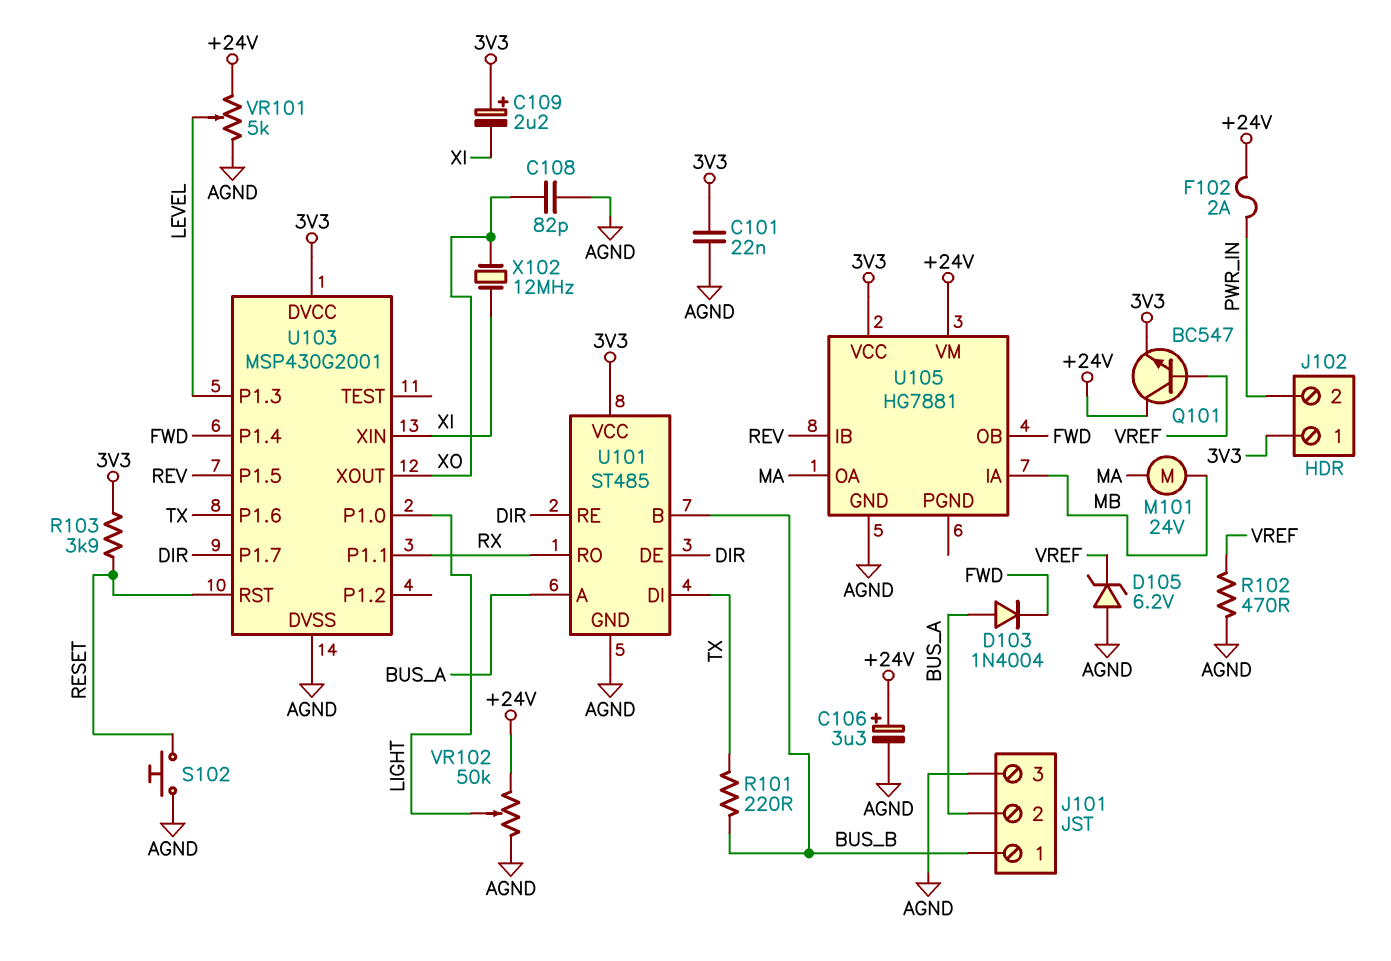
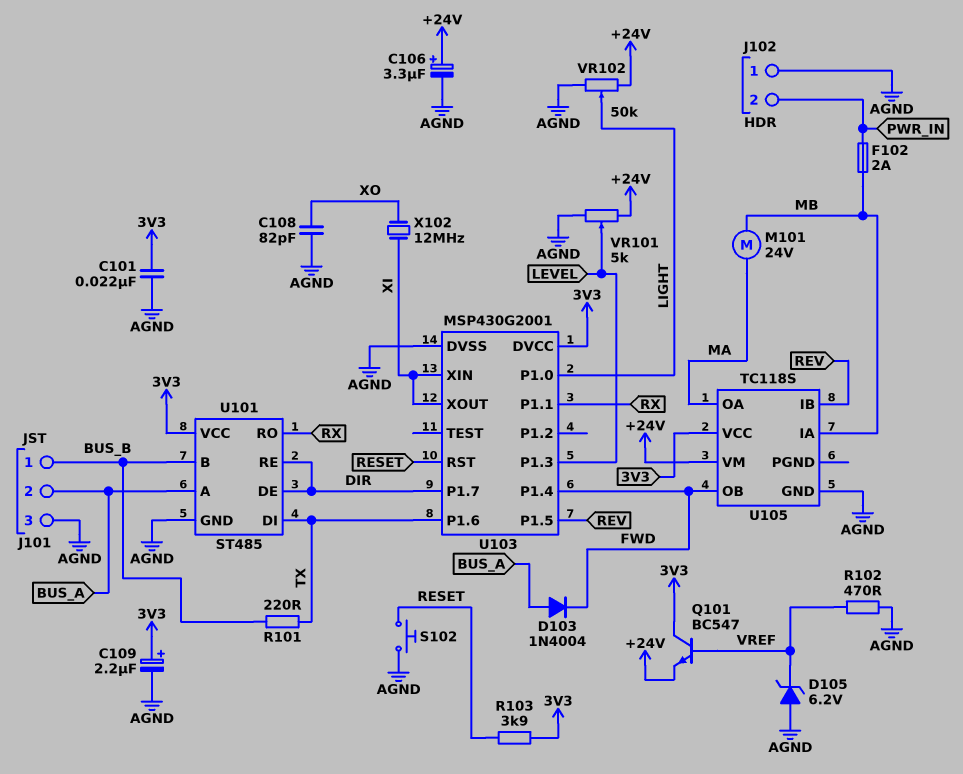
C109: 2.2uF (plus 3V3, minus XI) -> 2.2uF (plus 3V3, minus AGND)
F102: 2A (+24V, PWR_IN) -> 2A (MB, PWR_IN)
J102 pin 1: 3V3 -> AGND
Q101: NPN BC547 (B VREF, C +24V, E 3V3) -> NPN BC547 (B VREF, C 3V3, E +24V)
U103 pin XOUT: XO -> XI
U105: HG7881 -> TC118S

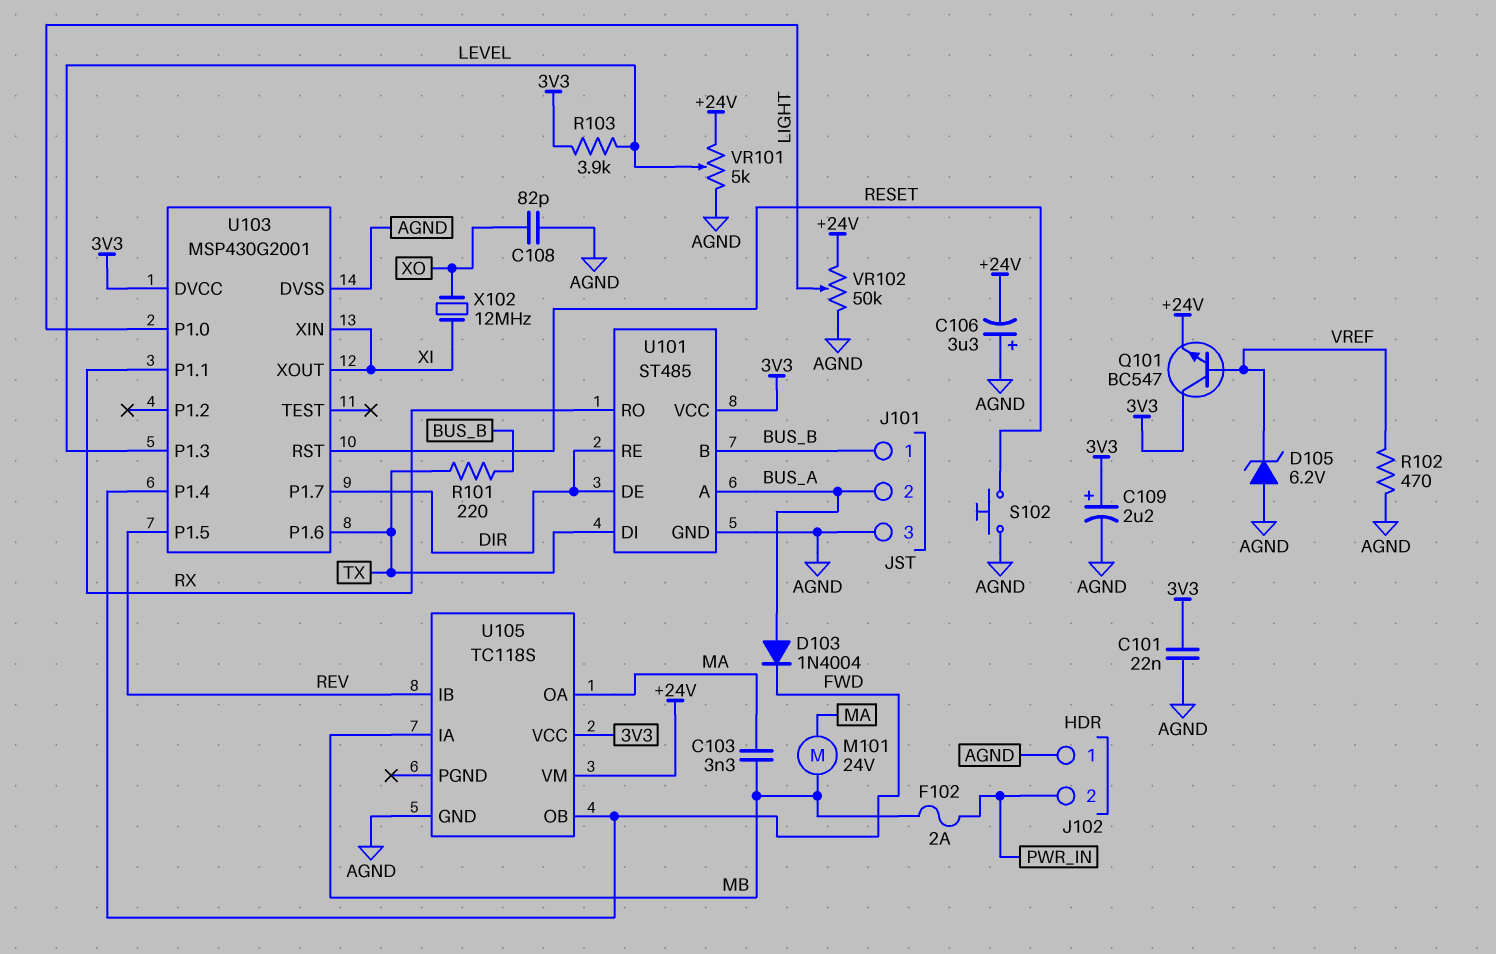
C103: none -> 3.3nF (MA, MB)
C106: 3.3uF (plus +24V, minus AGND) -> 3.3uF (plus AGND, minus +24V)
R103: 3.9k (3V3, RESET) -> 3.9k (3V3, LEVEL)

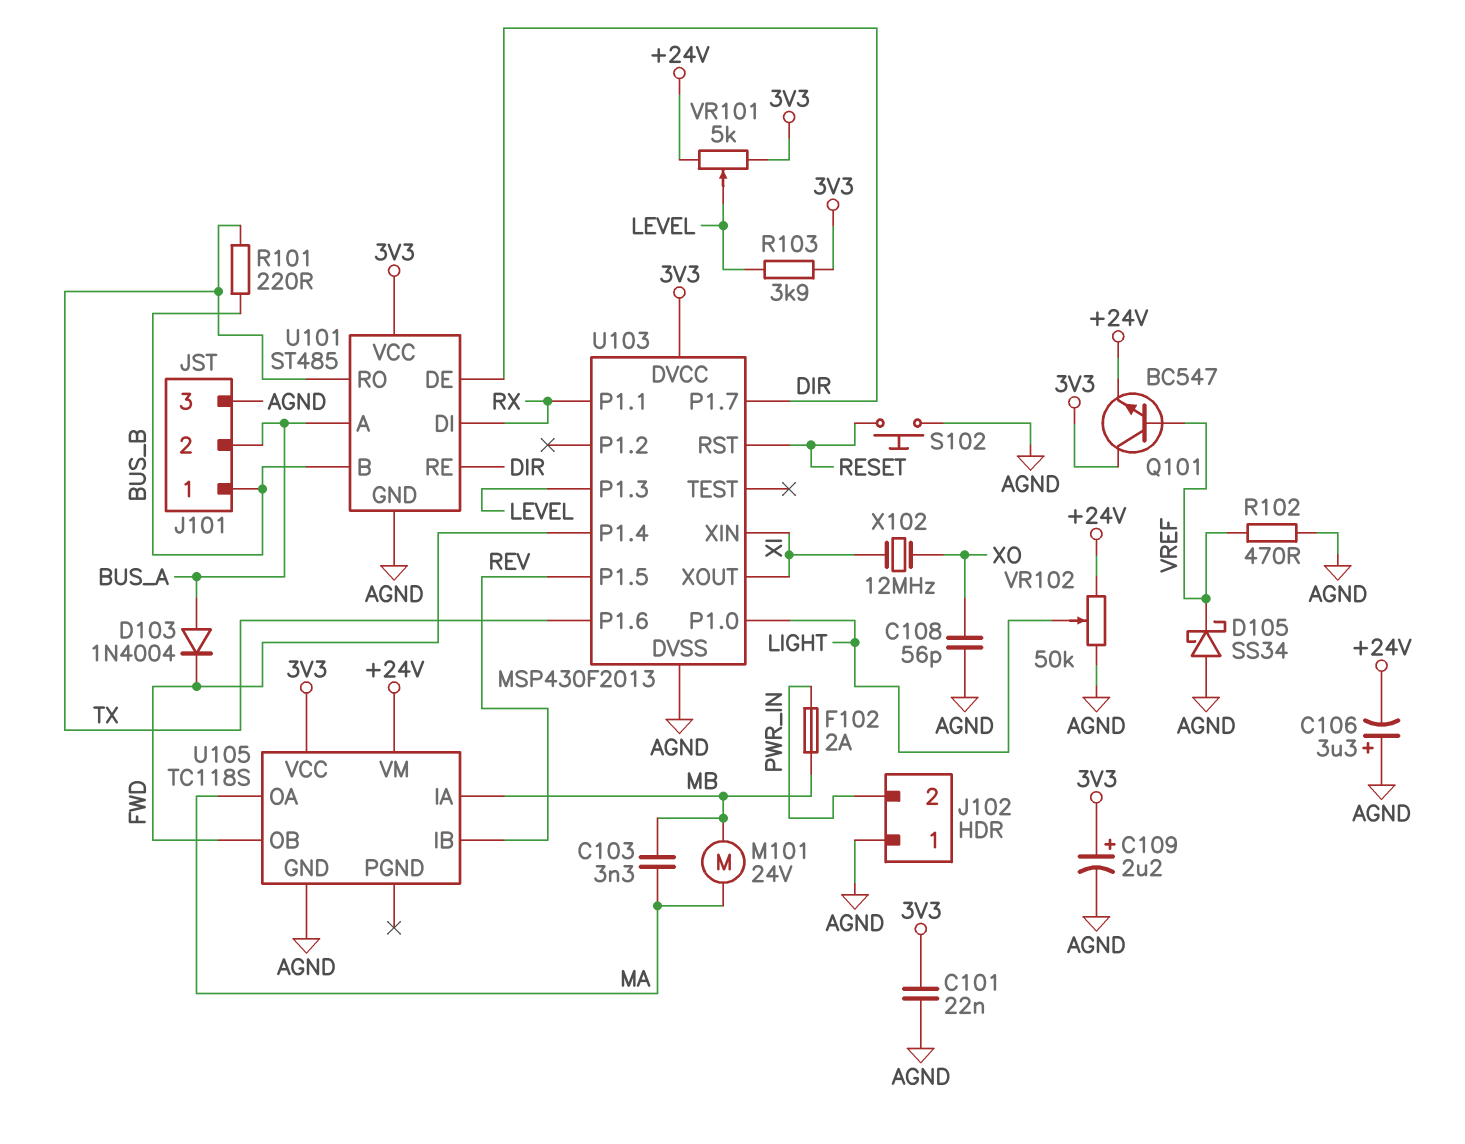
C108: 82pF (AGND, XO) -> 56pF (AGND, XO)
D105: zener 6.2V (A AGND, K VREF) -> schottky SS34 (A AGND, K VREF)
U101 pin DI: TX -> RX
U101 pin RO: RX -> TX
U103: MSP430G2001 -> MSP430F2013
VR101: 5k (+24V, AGND, wiper LEVEL) -> 5k (+24V, 3V3, wiper LEVEL)

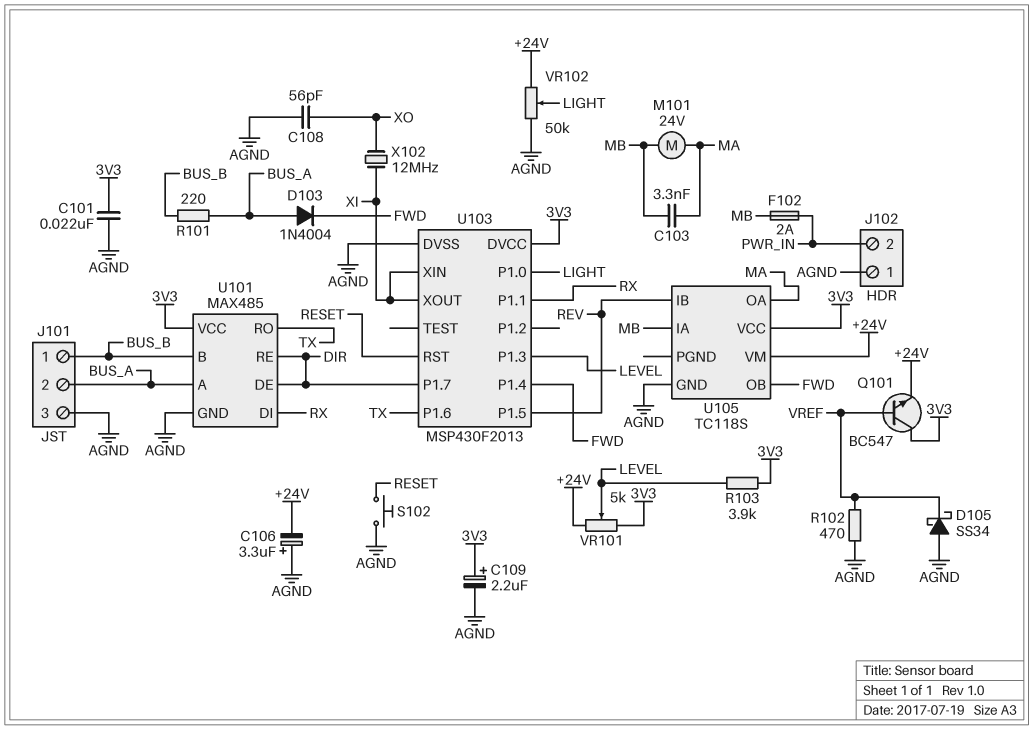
R101: 220 (BUS_B, TX) -> 220 (BUS_A, BUS_B)
U101: ST485 -> MAX485

